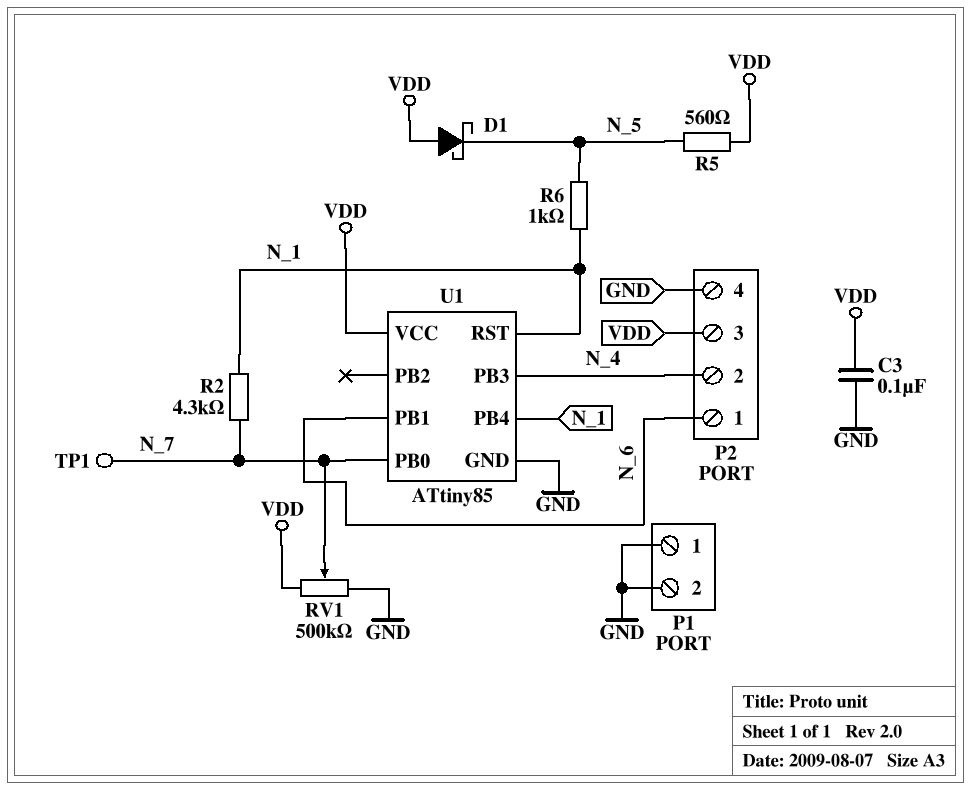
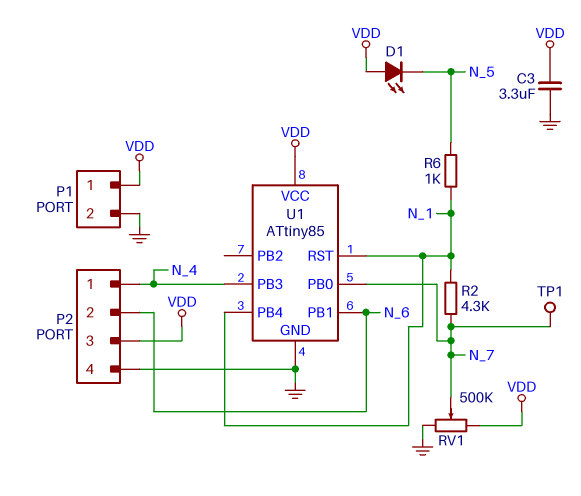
C3: 100nF (GND, VDD) -> 3.3uF (GND, VDD)
D1: schottky (A VDD, K N_5) -> LED (A VDD, K N_5)
P1 pin 1: GND -> VDD
P2 pin 1: N_6 -> N_4
P2 pin 2: N_4 -> N_6
R5: 560 (N_5, VDD) -> none

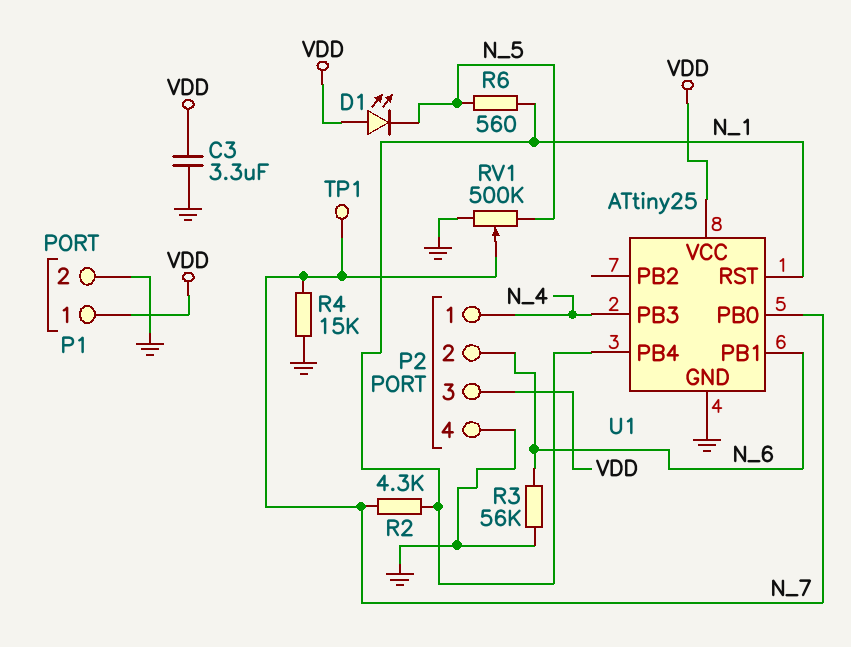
R3: none -> 56k (GND, N_6)
R4: none -> 15k (GND, N_7)
R6: 1k (N_1, N_5) -> 560 (N_1, N_5)
RV1: 500k (GND, VDD, wiper N_7) -> 500k (GND, N_5, wiper N_7)
U1: ATtiny85 -> ATtiny25

